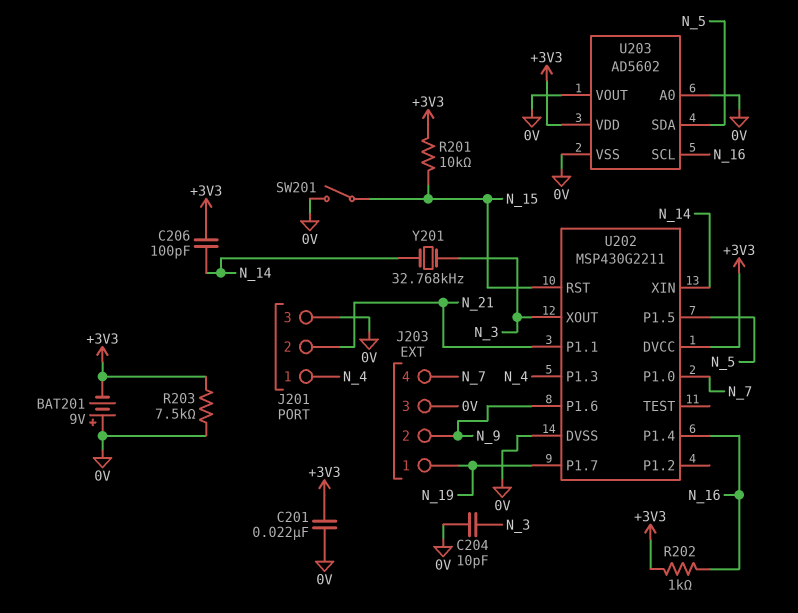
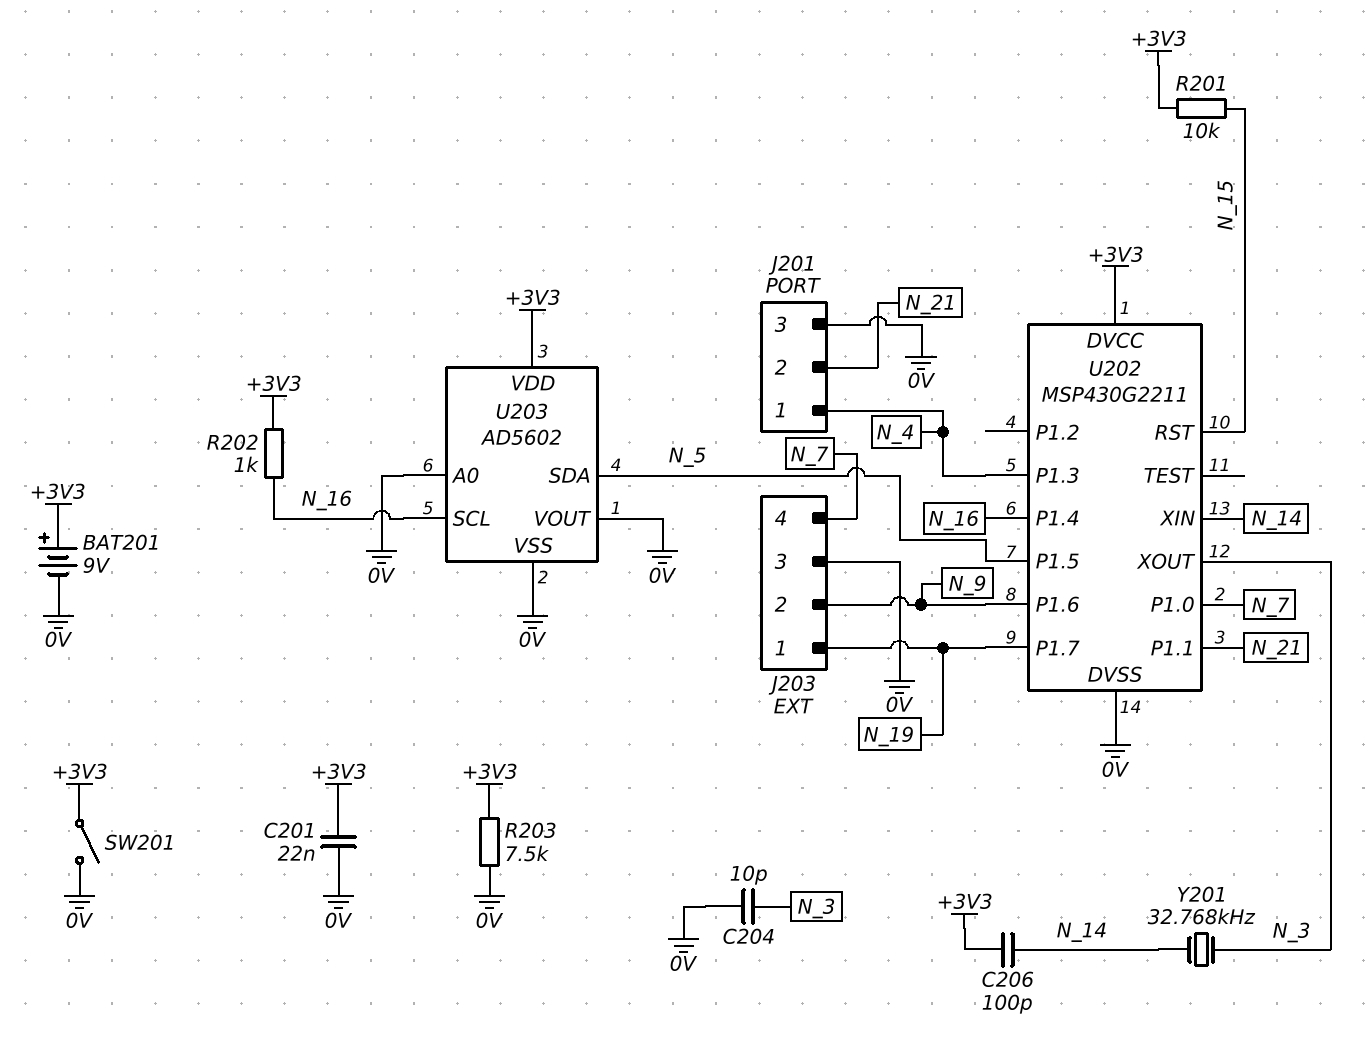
BAT201: 9V (plus 0V, minus +3V3) -> 9V (plus +3V3, minus 0V)
SW201: switch (0V, N_15) -> switch (+3V3, 0V)

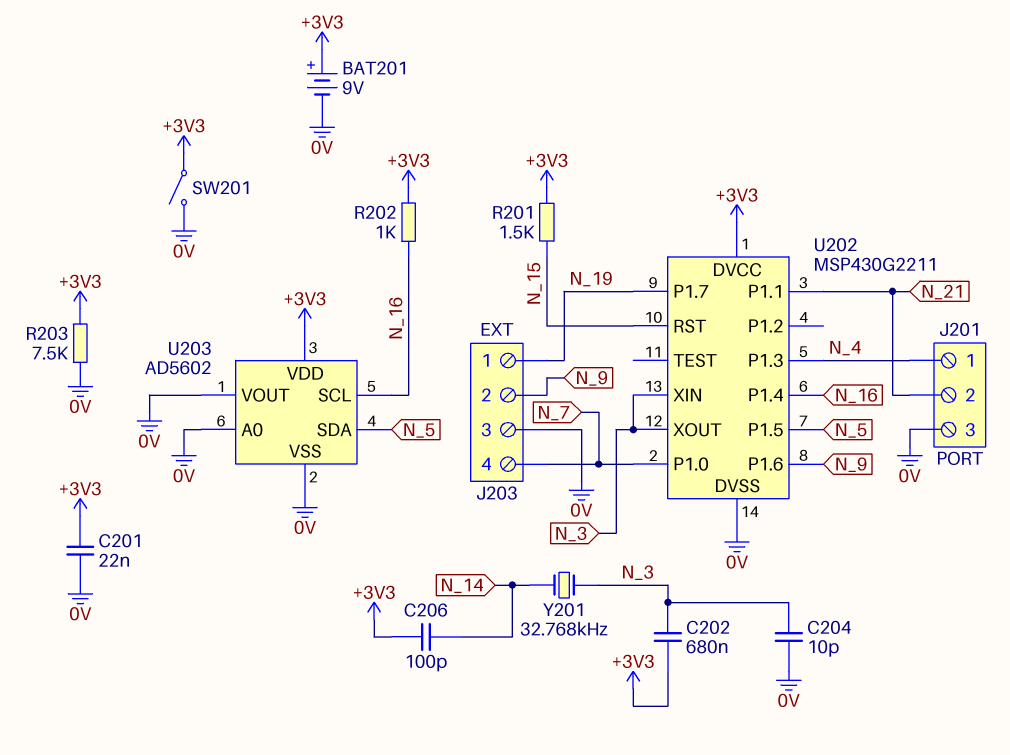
C202: none -> 680nF (+3V3, N_3)
R201: 10k (+3V3, N_15) -> 1.5k (+3V3, N_15)
U202 pin XIN: N_14 -> N_3

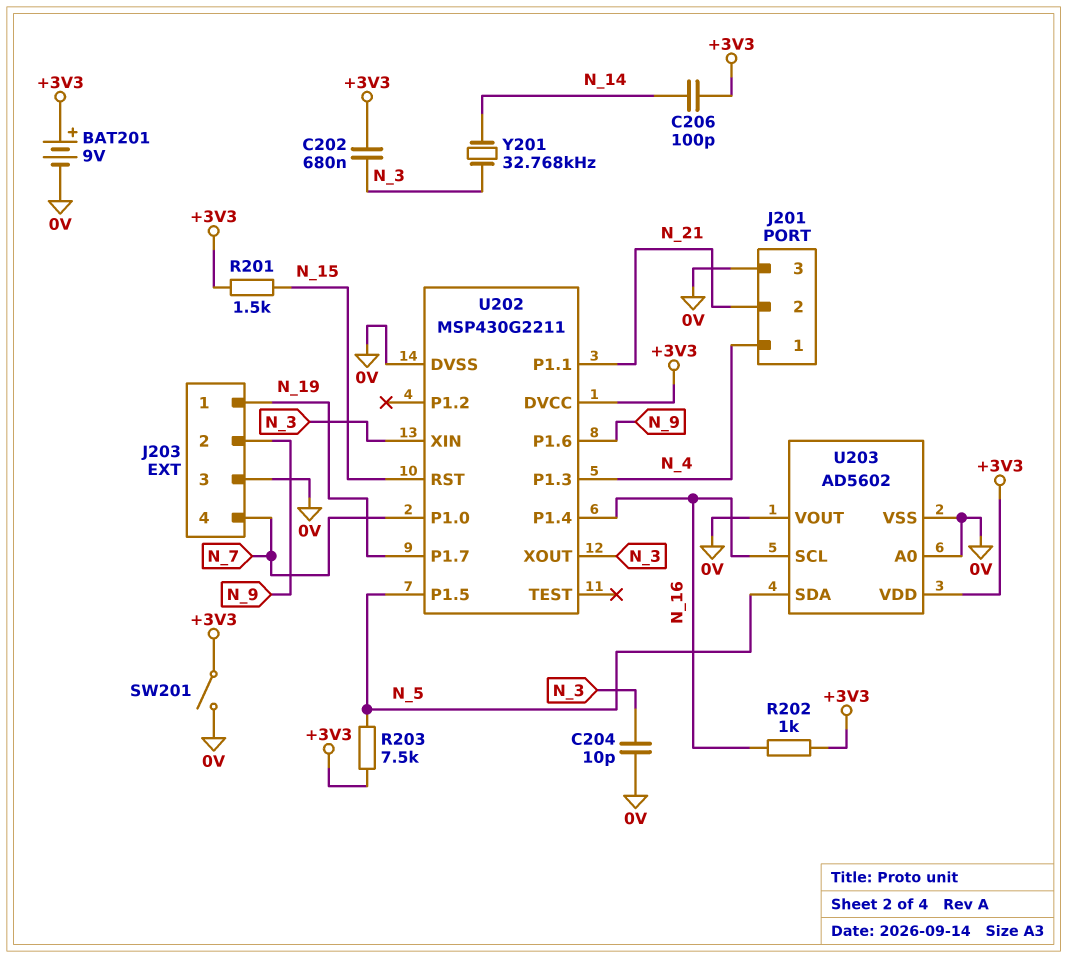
C201: 22nF (+3V3, 0V) -> none
R203: 7.5k (+3V3, 0V) -> 7.5k (+3V3, N_5)

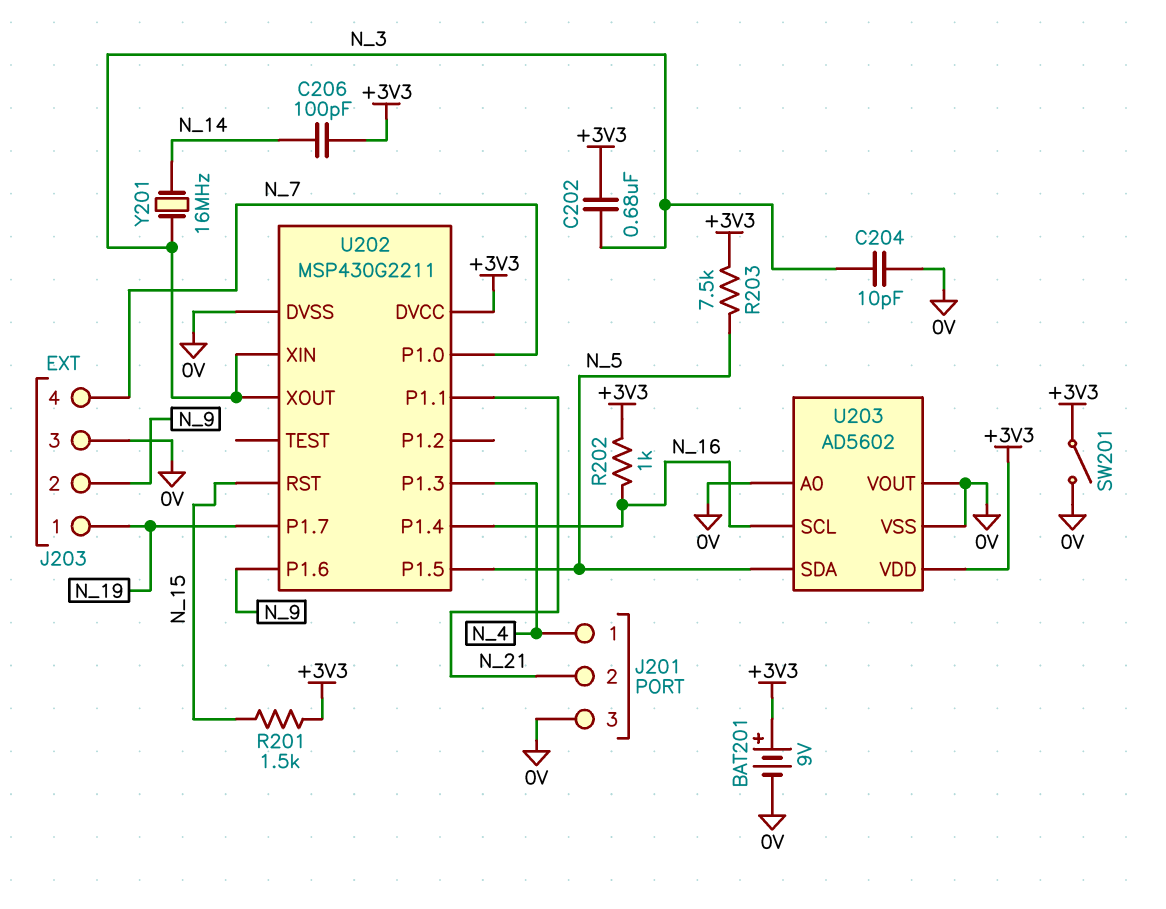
Y201: 32.768kHz (N_3, N_14) -> 16MHz (N_3, N_14)

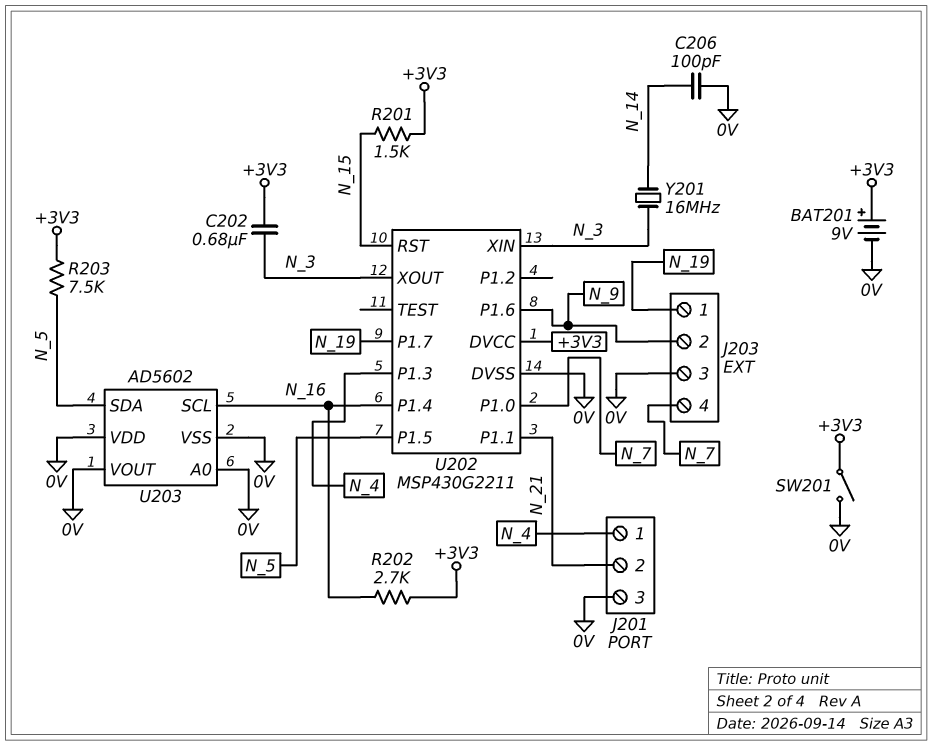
C204: 10pF (0V, N_3) -> none
C206: 100pF (+3V3, N_14) -> 100pF (0V, N_14)
R202: 1k (+3V3, N_16) -> 2.7k (+3V3, N_16)
U203 pin VDD: +3V3 -> 0V

